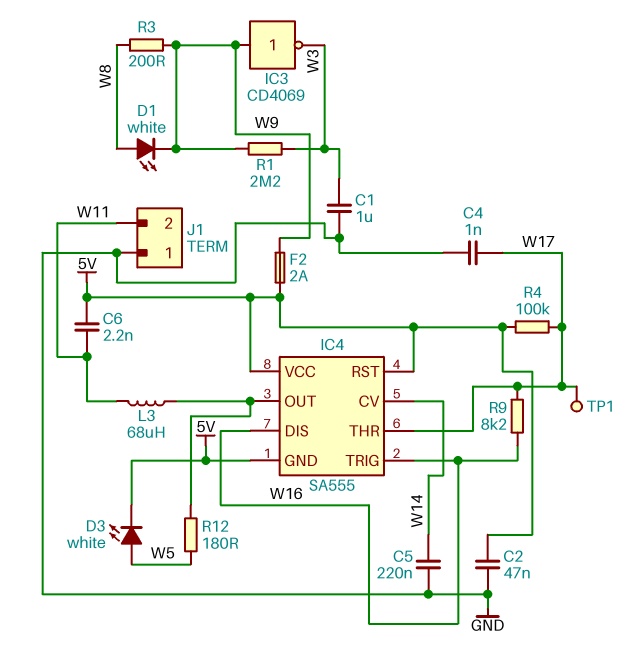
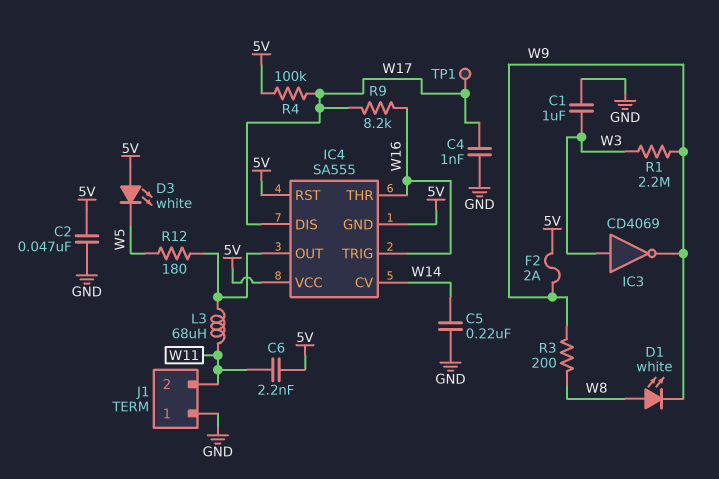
D3: LED white (A W5, K 5V) -> LED white (A 5V, K W5)
IC3: NOT CD4069 (in W9, out W3) -> NOT CD4069 (in W3, out W9)
IC4 pin DIS: W16 -> W17
IC4 pin THR: W17 -> W16

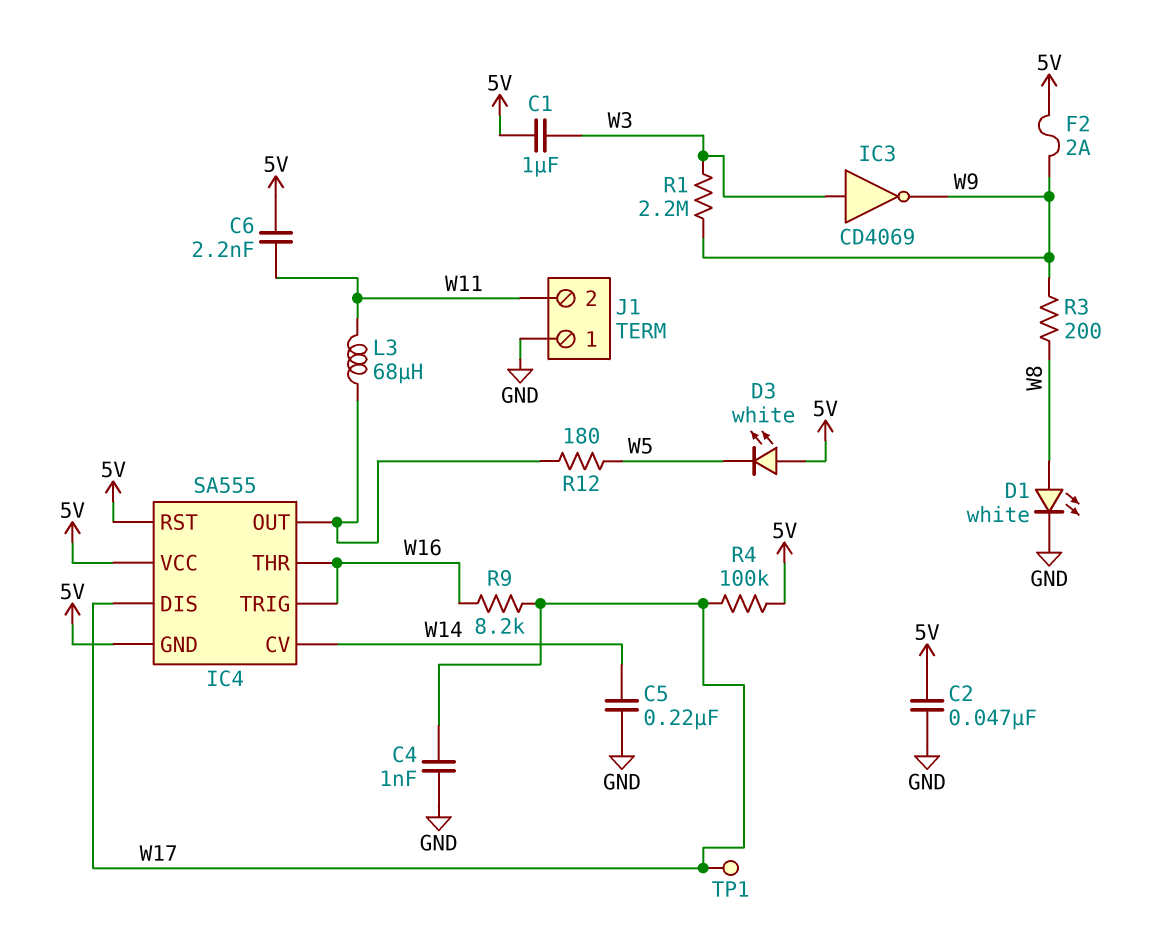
C1: 1uF (GND, W3) -> 1uF (5V, W3)
D1: LED white (A W8, K W9) -> LED white (A W8, K GND)

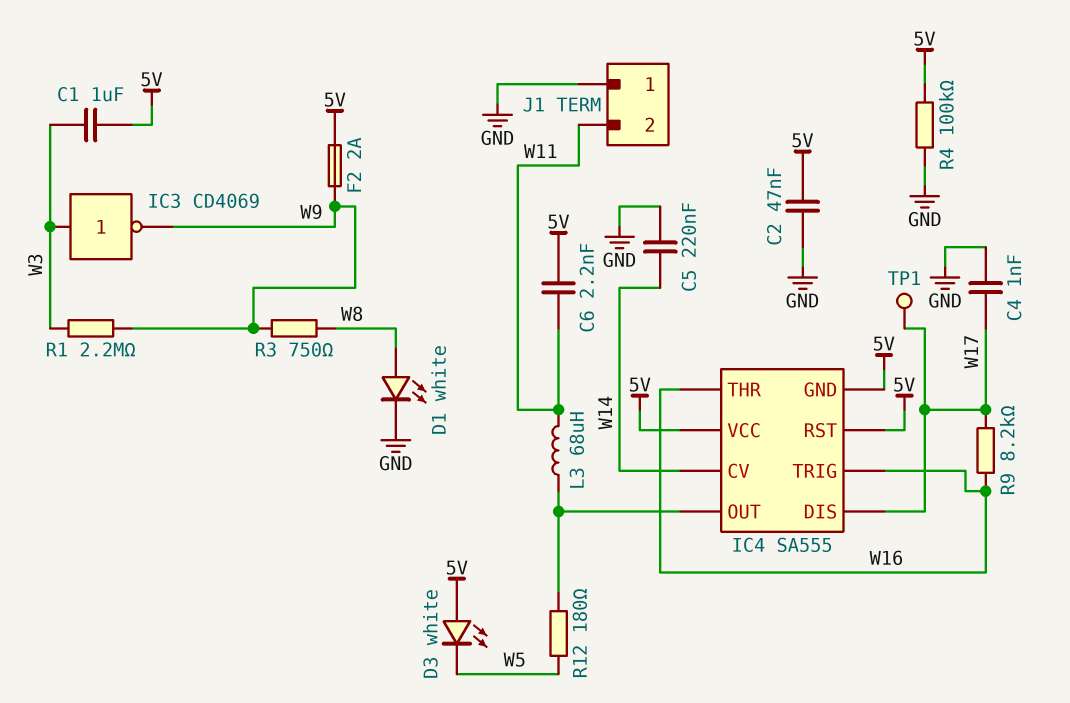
R3: 200 (W8, W9) -> 750 (W8, W9)
R4: 100k (5V, W17) -> 100k (5V, GND)

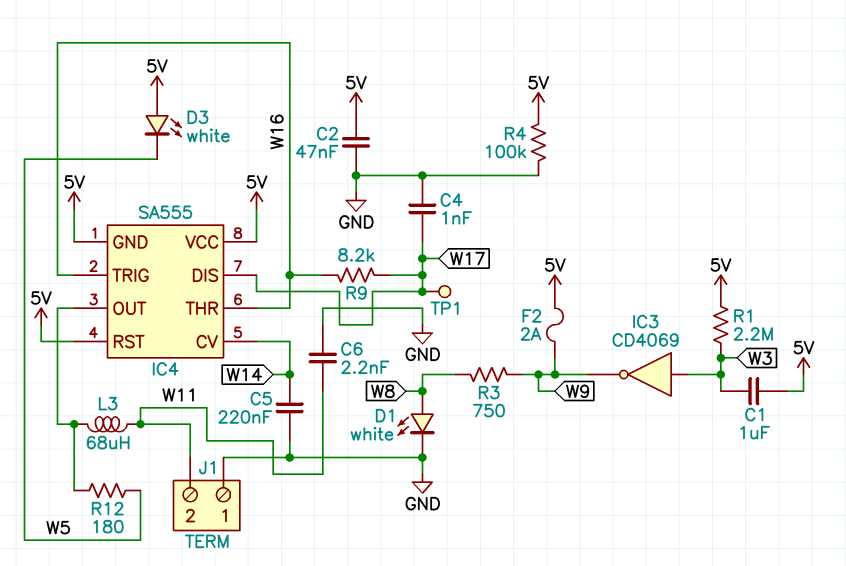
C6: 2.2nF (5V, W11) -> 2.2nF (GND, W11)
R1: 2.2M (W3, W9) -> 2.2M (5V, W3)

